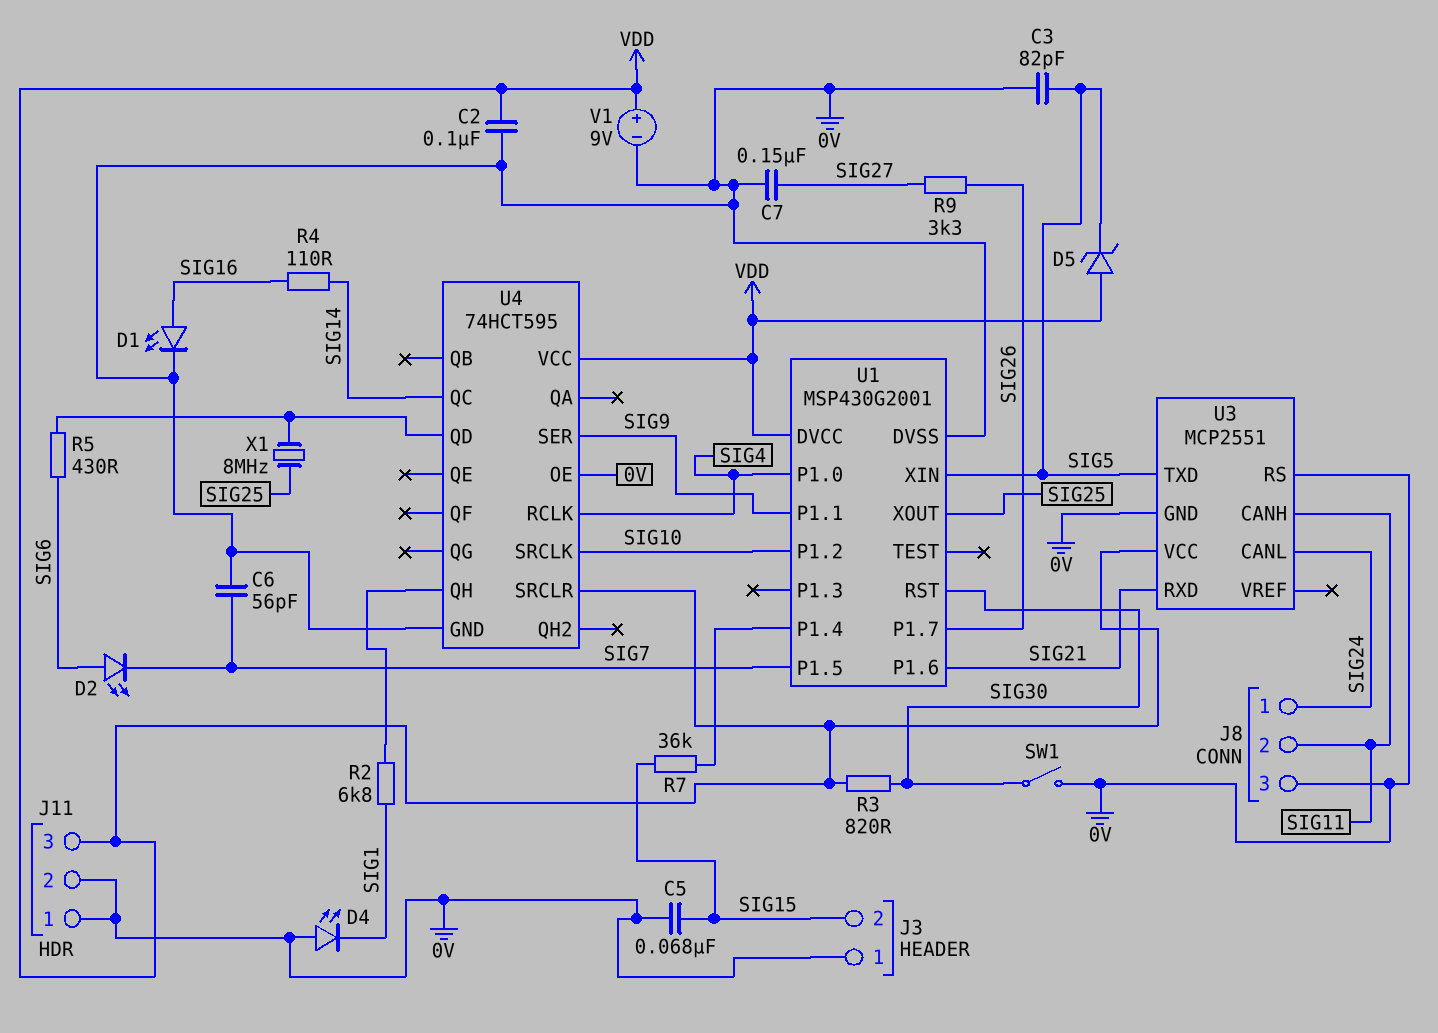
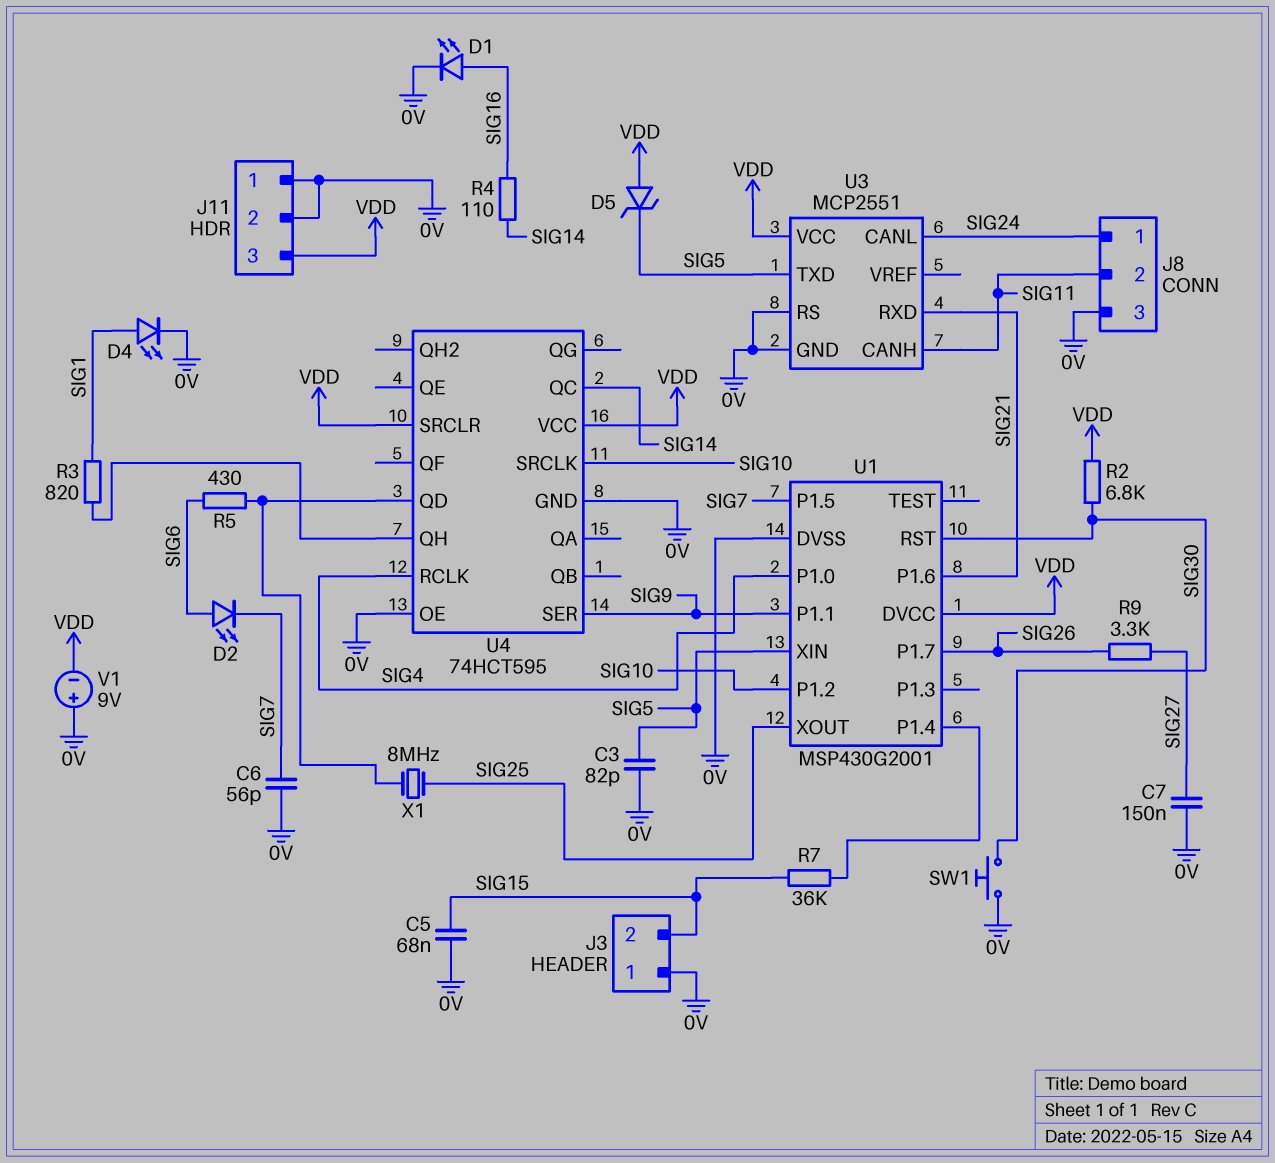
C2: 100nF (0V, VDD) -> none
D4: LED (A 0V, K SIG1) -> LED (A SIG1, K 0V)
R2: 6.8k (SIG1, U4/QH) -> 6.8k (SIG30, VDD)
R3: 820 (SIG30, VDD) -> 820 (SIG1, U4/QH)
SW1: switch (0V, SIG30) -> button (0V, SIG30)
V1: 9V (plus VDD, minus 0V) -> 9V (plus 0V, minus VDD)

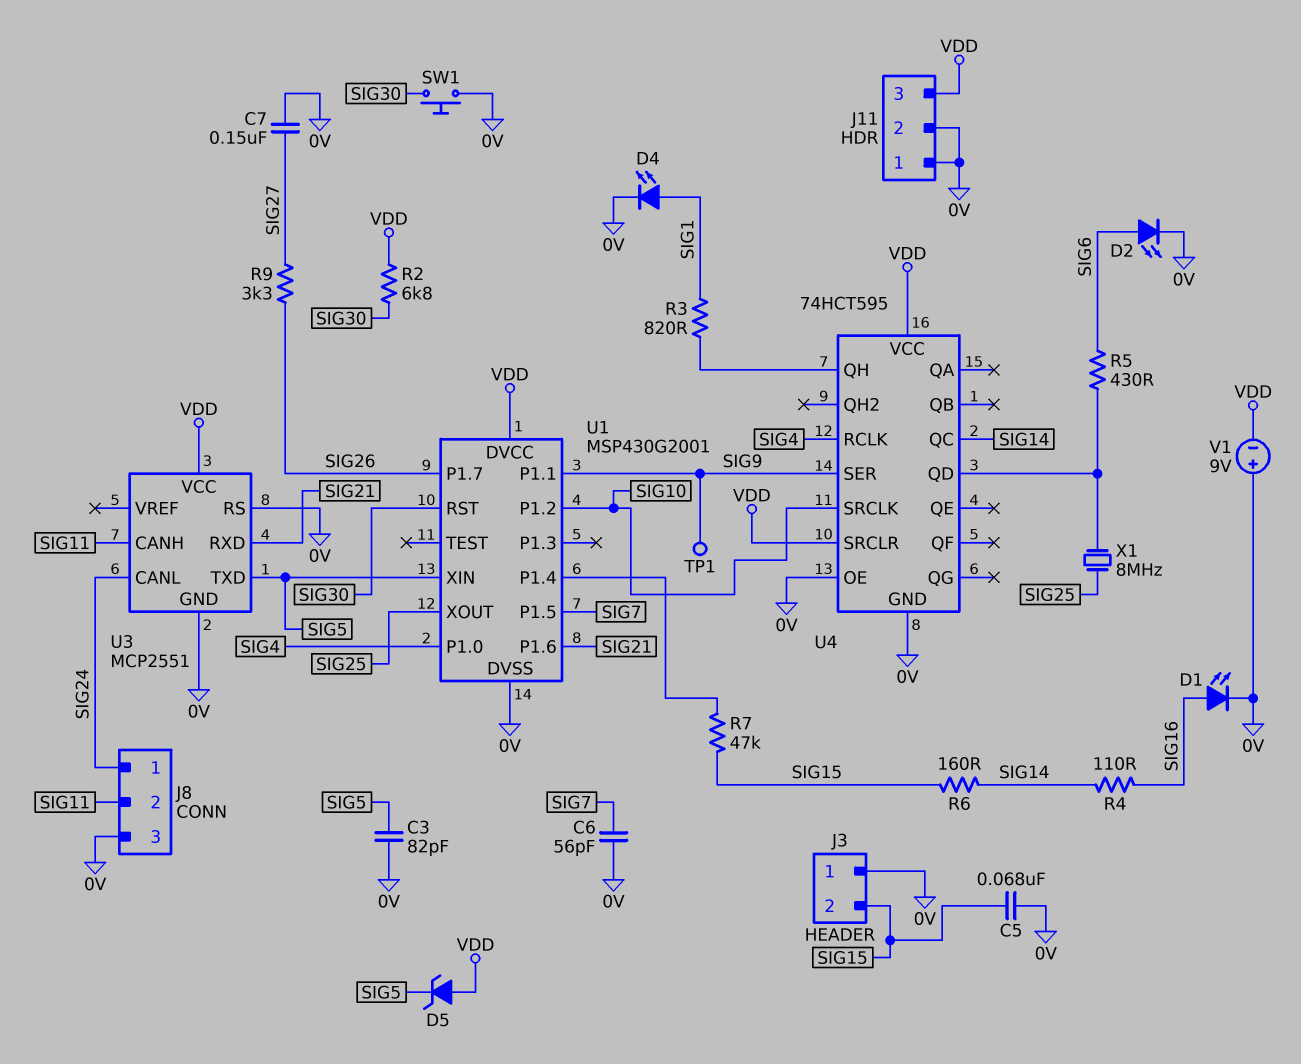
D2: LED (A SIG6, K SIG7) -> LED (A SIG6, K 0V)
R6: none -> 160 (SIG14, SIG15)
R7: 36k (SIG15, U1/P1.4) -> 47k (SIG15, U1/P1.4)
TP1: none -> test point (SIG9)

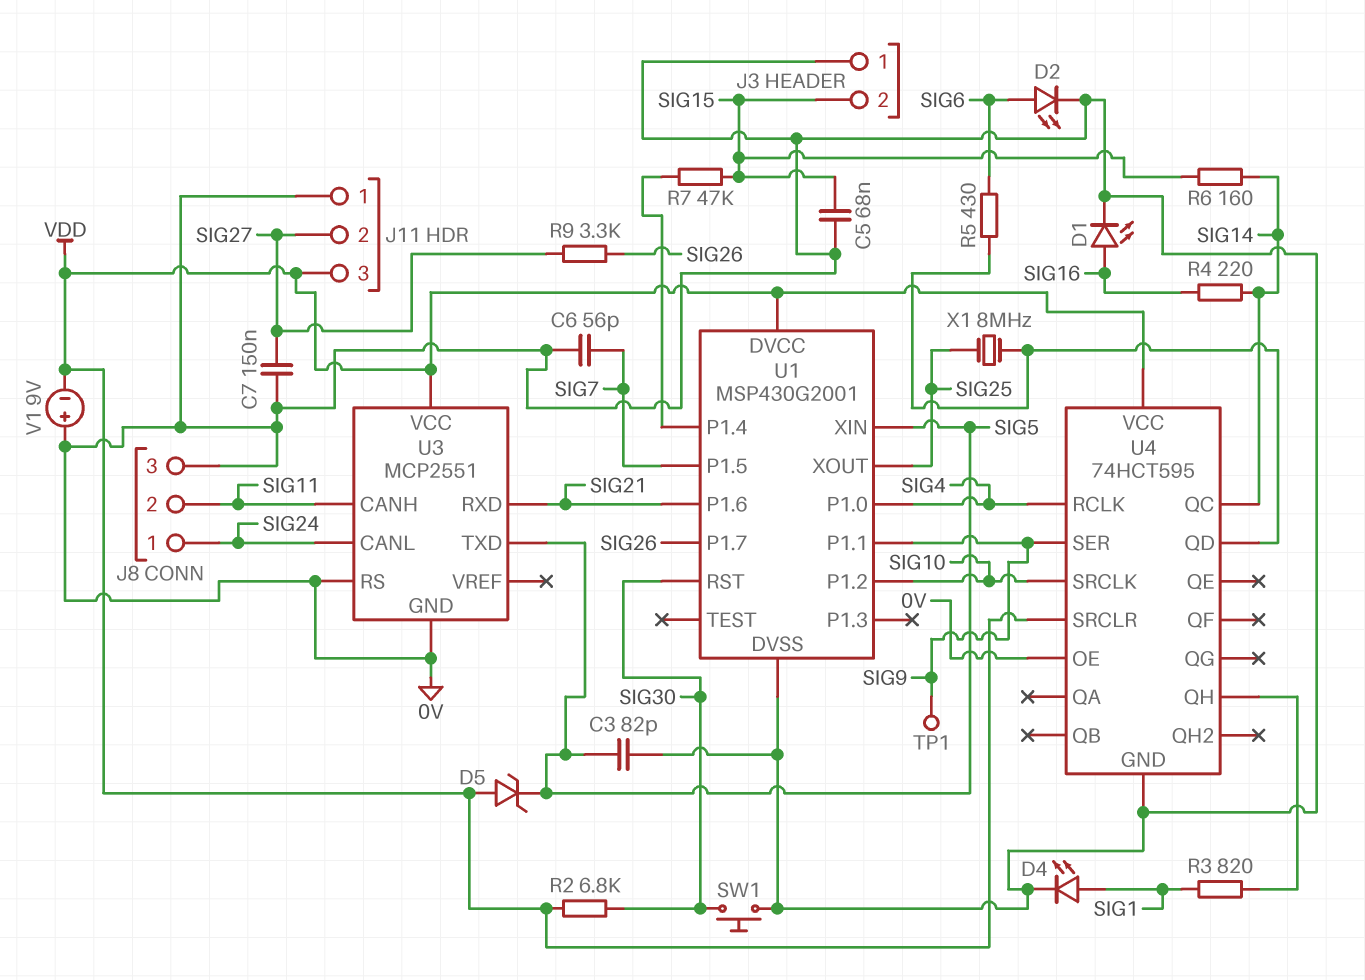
J11 pin 2: 0V -> SIG27
R4: 110 (SIG14, SIG16) -> 220 (SIG14, SIG16)

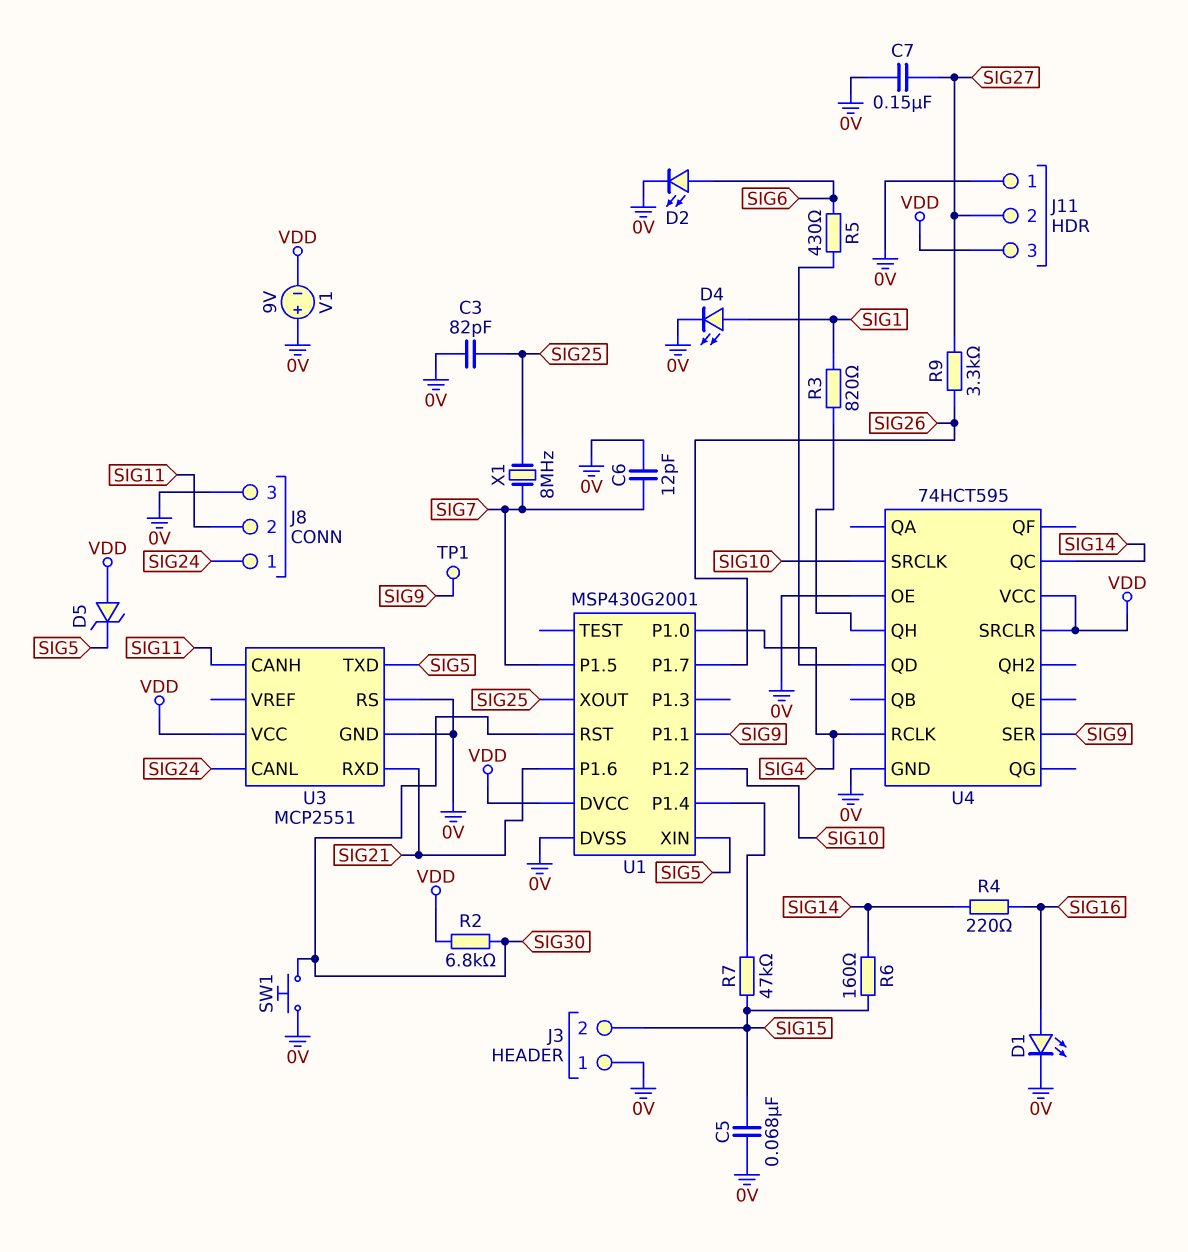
C3: 82pF (0V, SIG5) -> 82pF (0V, SIG25)
C6: 56pF (0V, SIG7) -> 12pF (0V, SIG7)
X1: 8MHz (SIG25, U4/QD) -> 8MHz (SIG7, SIG25)

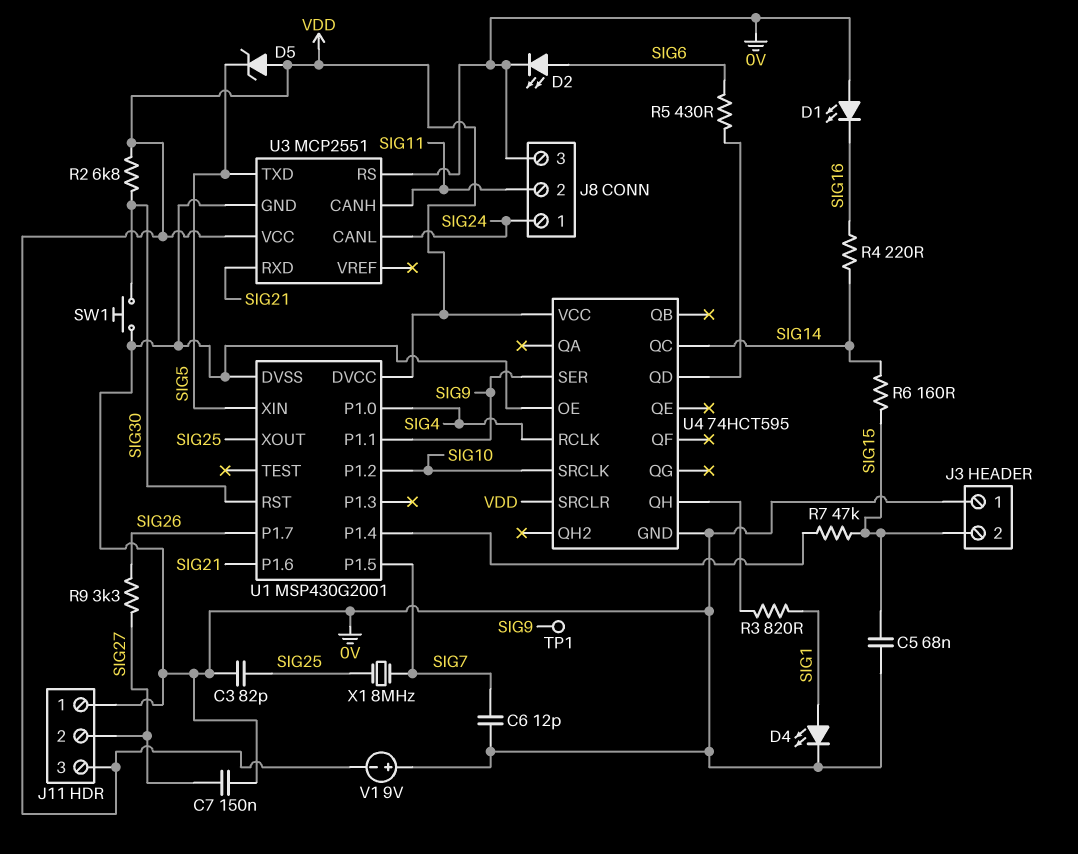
D1: LED (A SIG16, K 0V) -> LED (A 0V, K SIG16)

